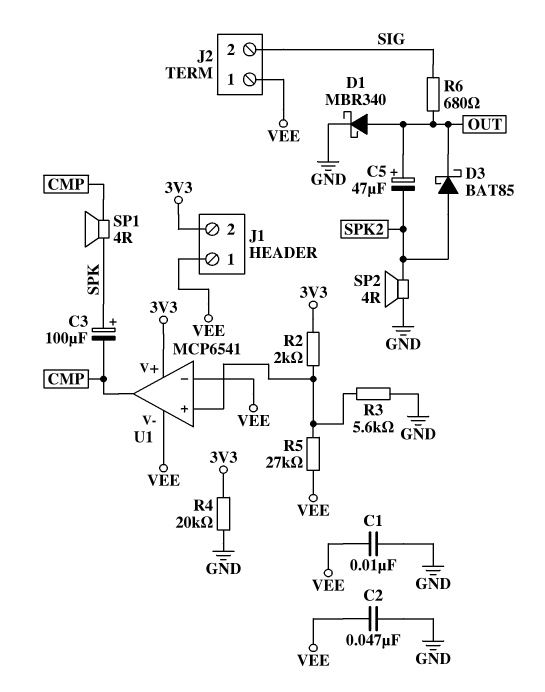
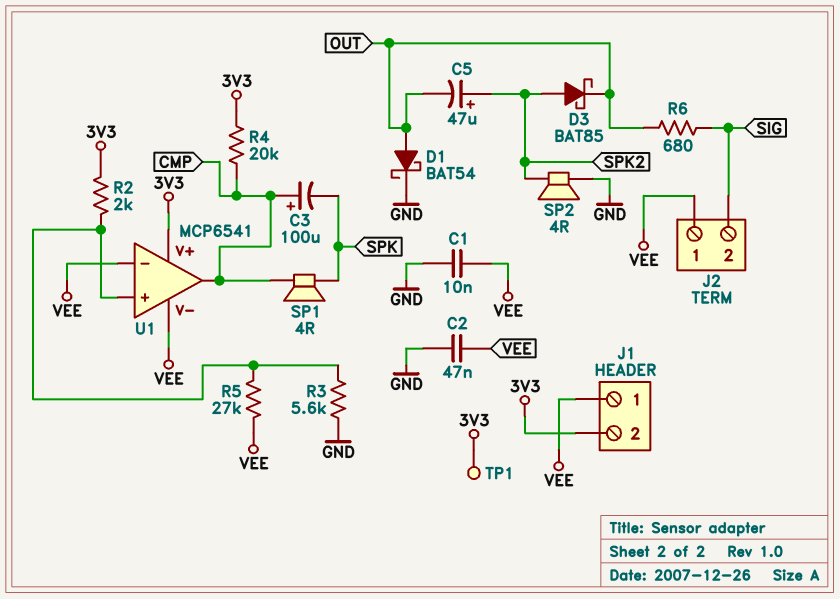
C3: 100uF (plus SPK, minus CMP) -> 100uF (plus CMP, minus SPK)
C5: 47uF (plus OUT, minus SPK2) -> 47uF (plus SPK2, minus OUT)
D1: schottky MBR340 (A OUT, K GND) -> schottky BAT54 (A OUT, K GND)
R4: 20k (3V3, GND) -> 20k (3V3, CMP)
TP1: none -> test point (3V3)

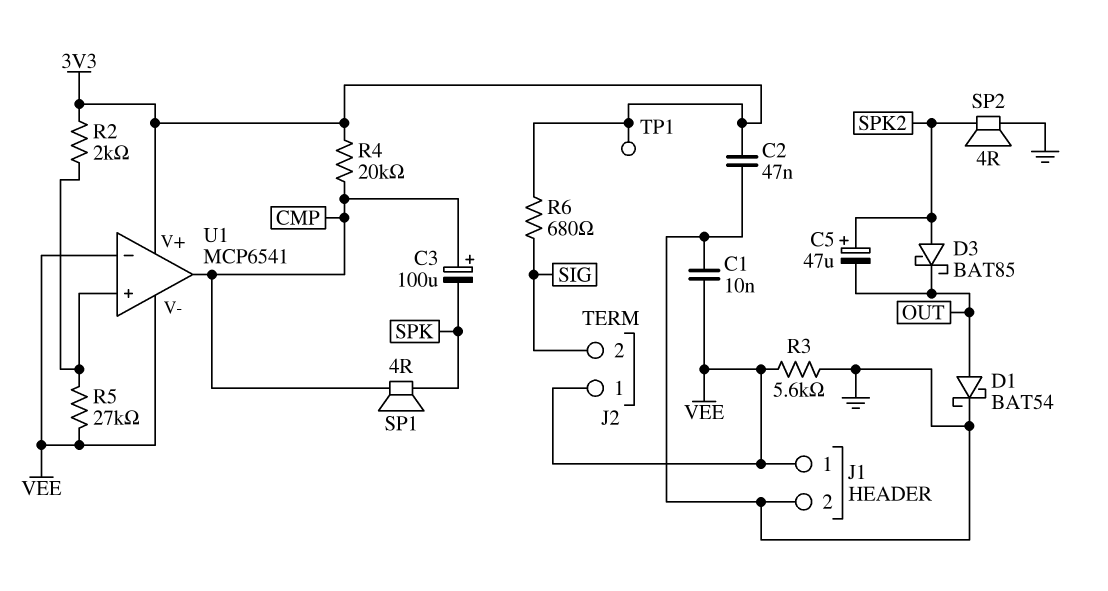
C2: 47nF (GND, VEE) -> 47nF (3V3, GND)
J1 pin 2: 3V3 -> GND
R3: 5.6k (GND, U1/in+) -> 5.6k (GND, VEE)
R6: 680 (OUT, SIG) -> 680 (3V3, SIG)

